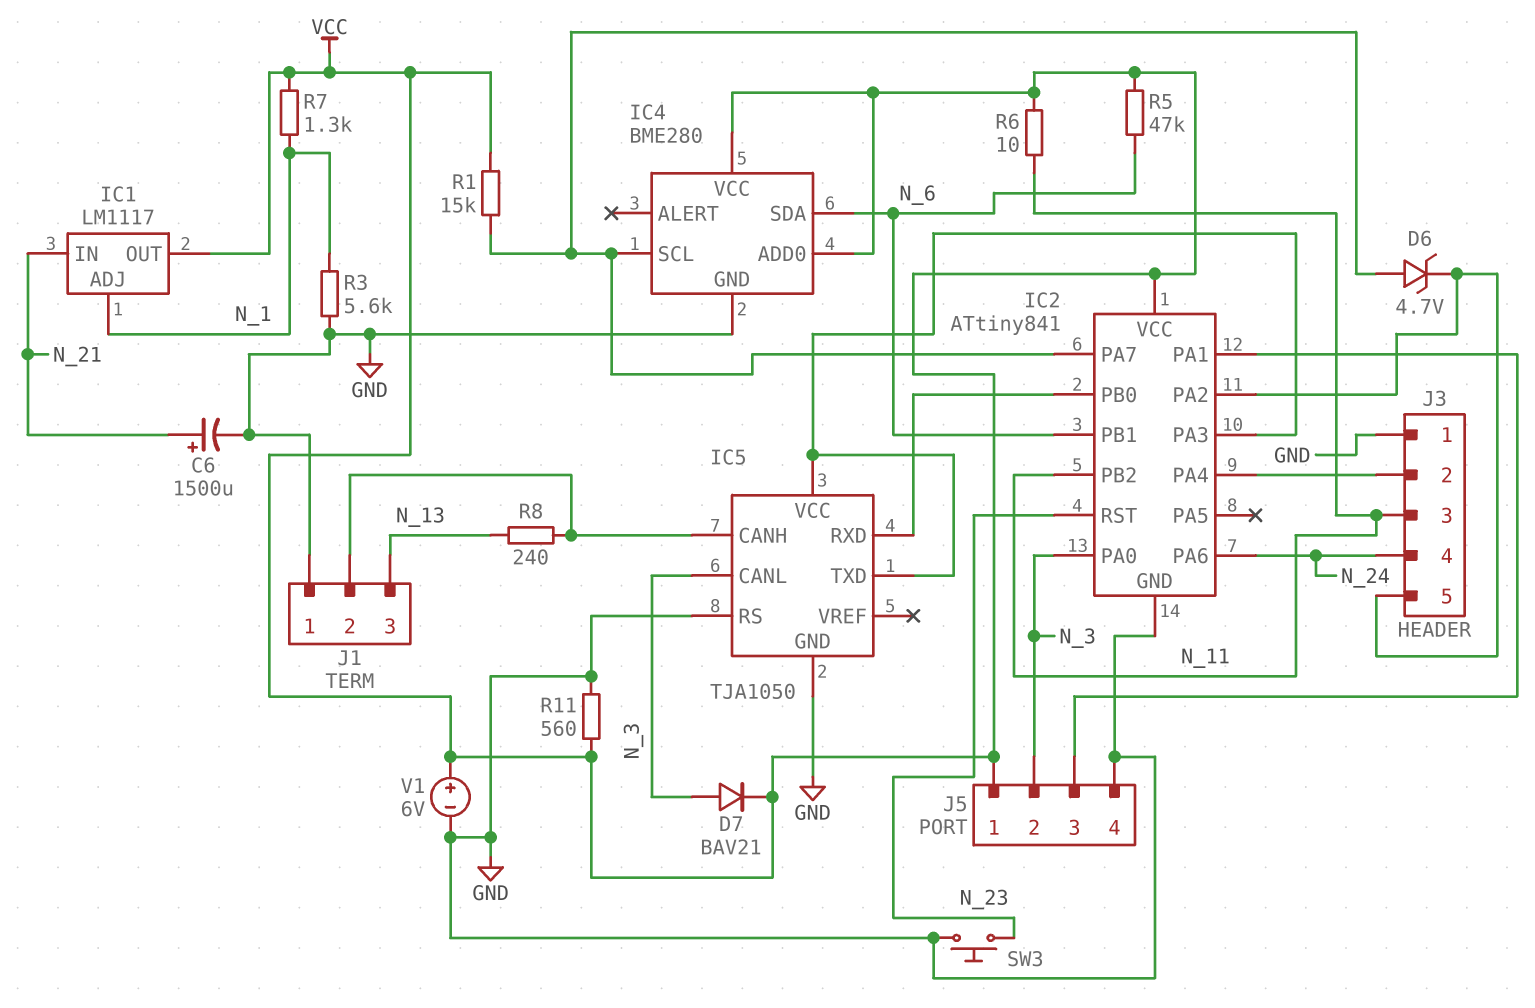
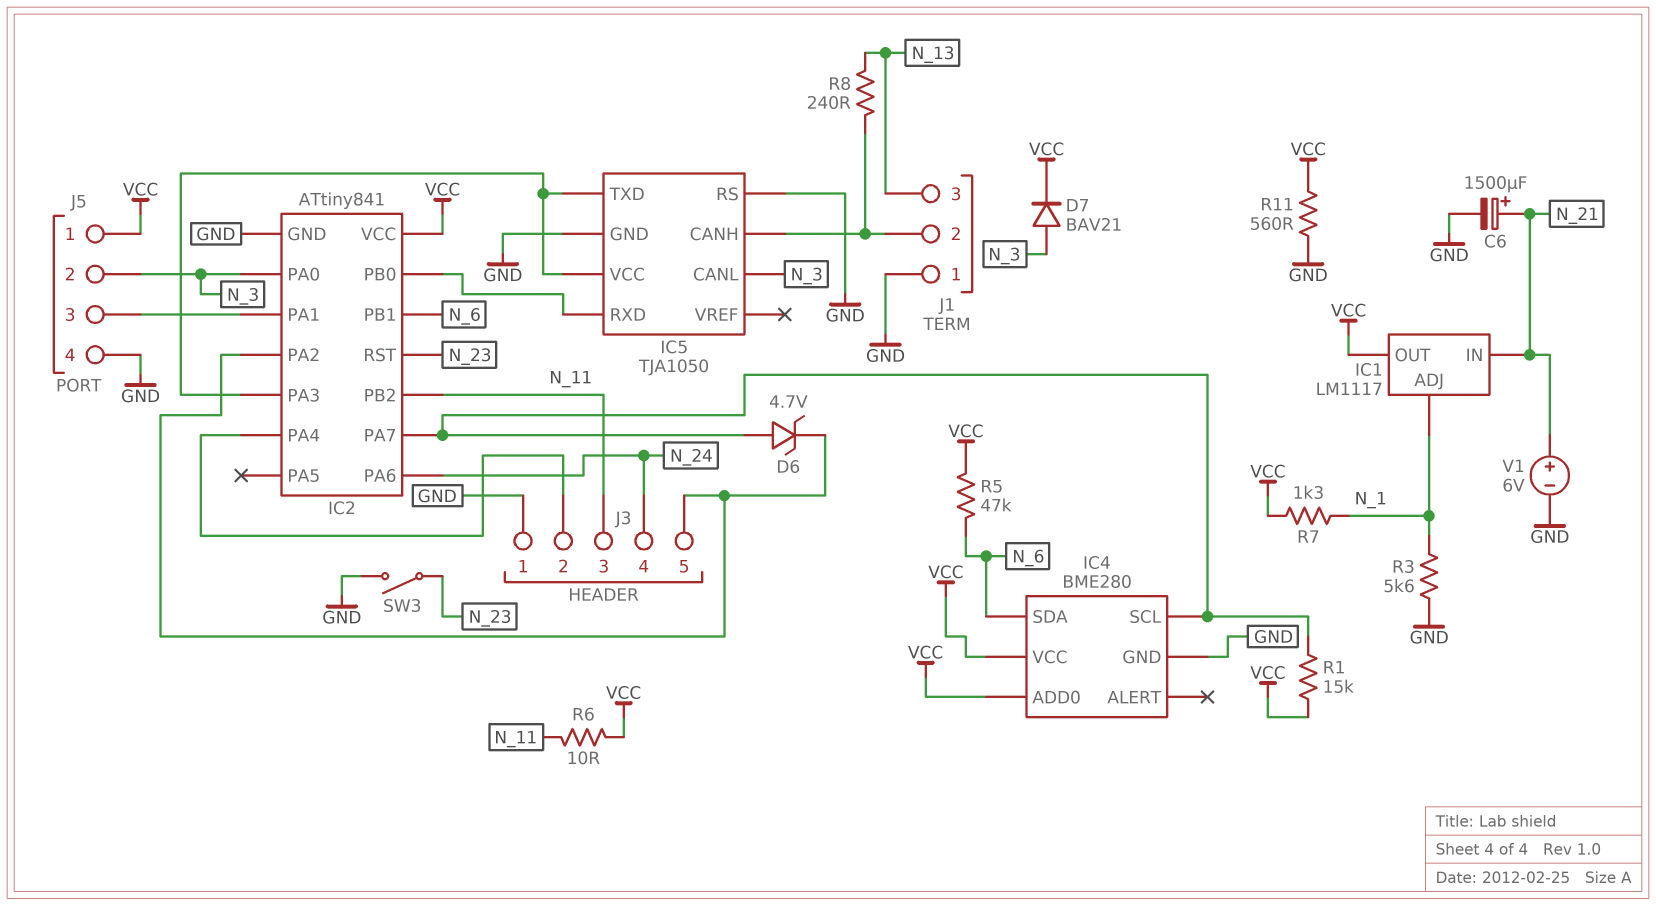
SW3: button (GND, N_23) -> switch (GND, N_23)
V1: 6V (plus VCC, minus GND) -> 6V (plus N_21, minus GND)

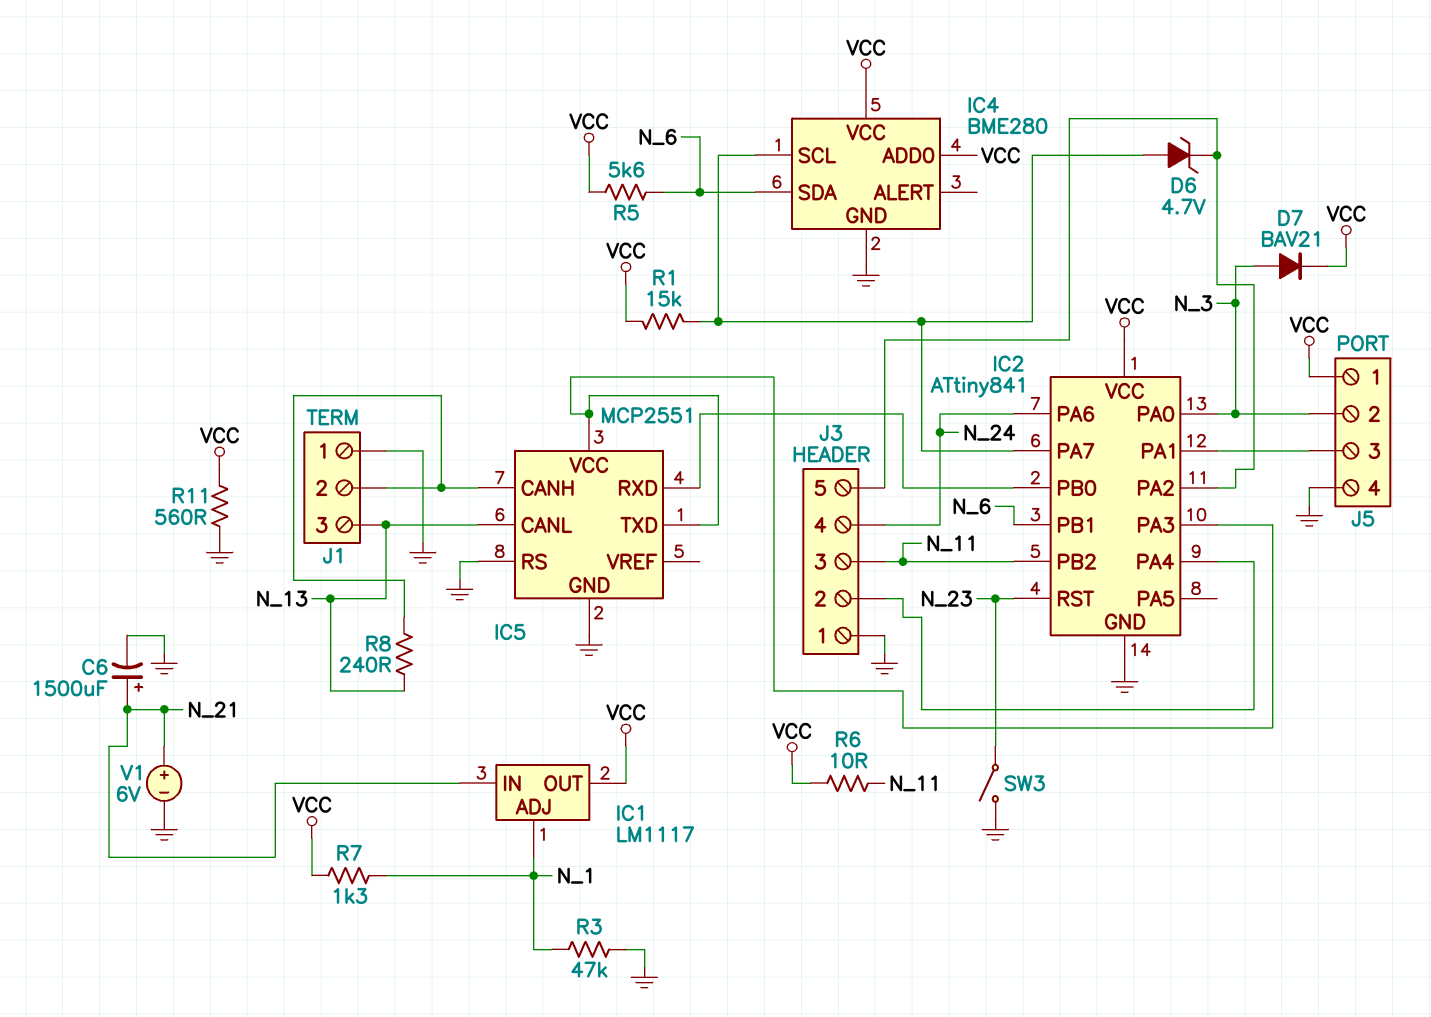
IC5: TJA1050 -> MCP2551
IC5 pin CANL: N_3 -> N_13
R3: 5.6k (GND, N_1) -> 47k (GND, N_1)
R5: 47k (N_6, VCC) -> 5.6k (N_6, VCC)

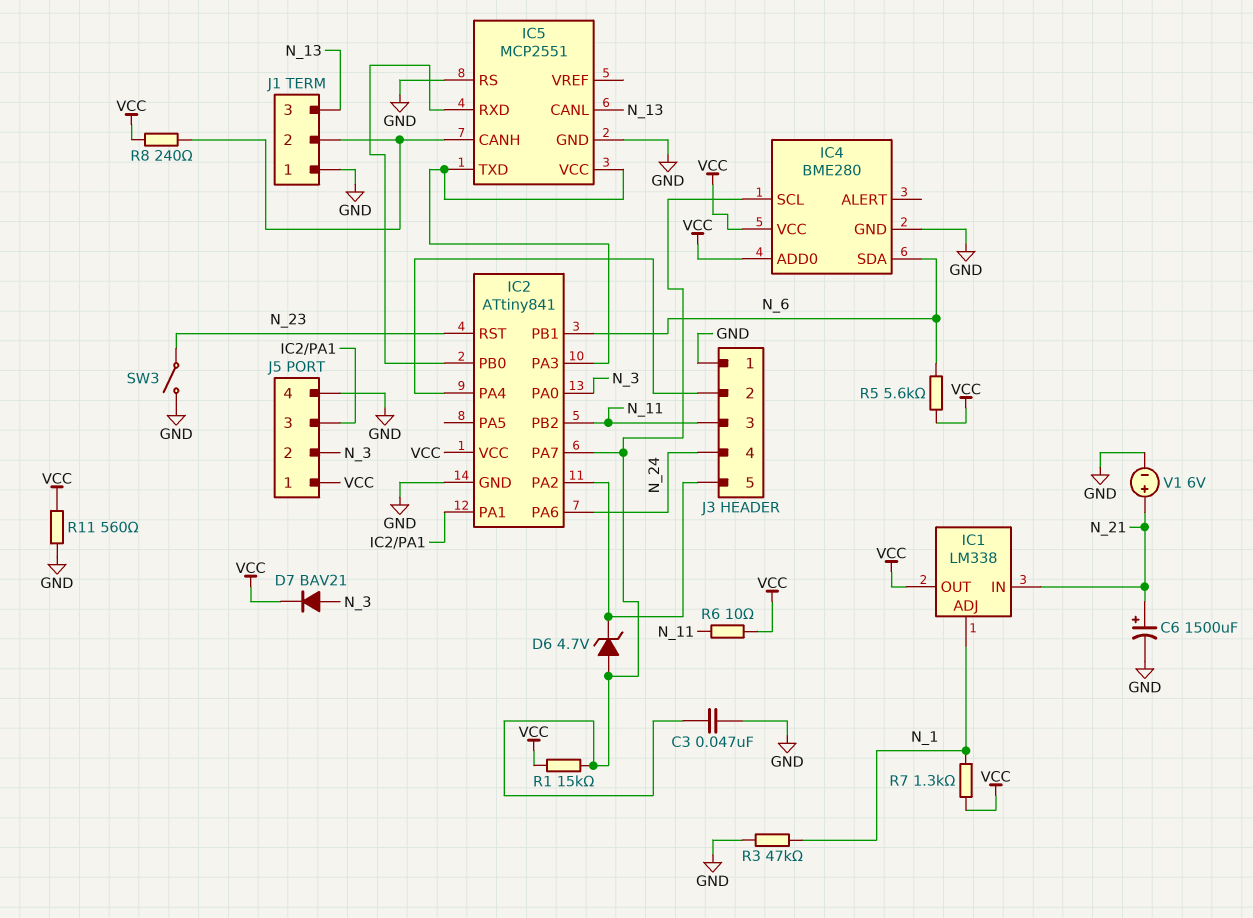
C3: none -> 47nF (GND, IC2/PA7)
IC1: LM1117 -> LM338
R8: 240 (IC5/CANH, N_13) -> 240 (IC5/CANH, VCC)

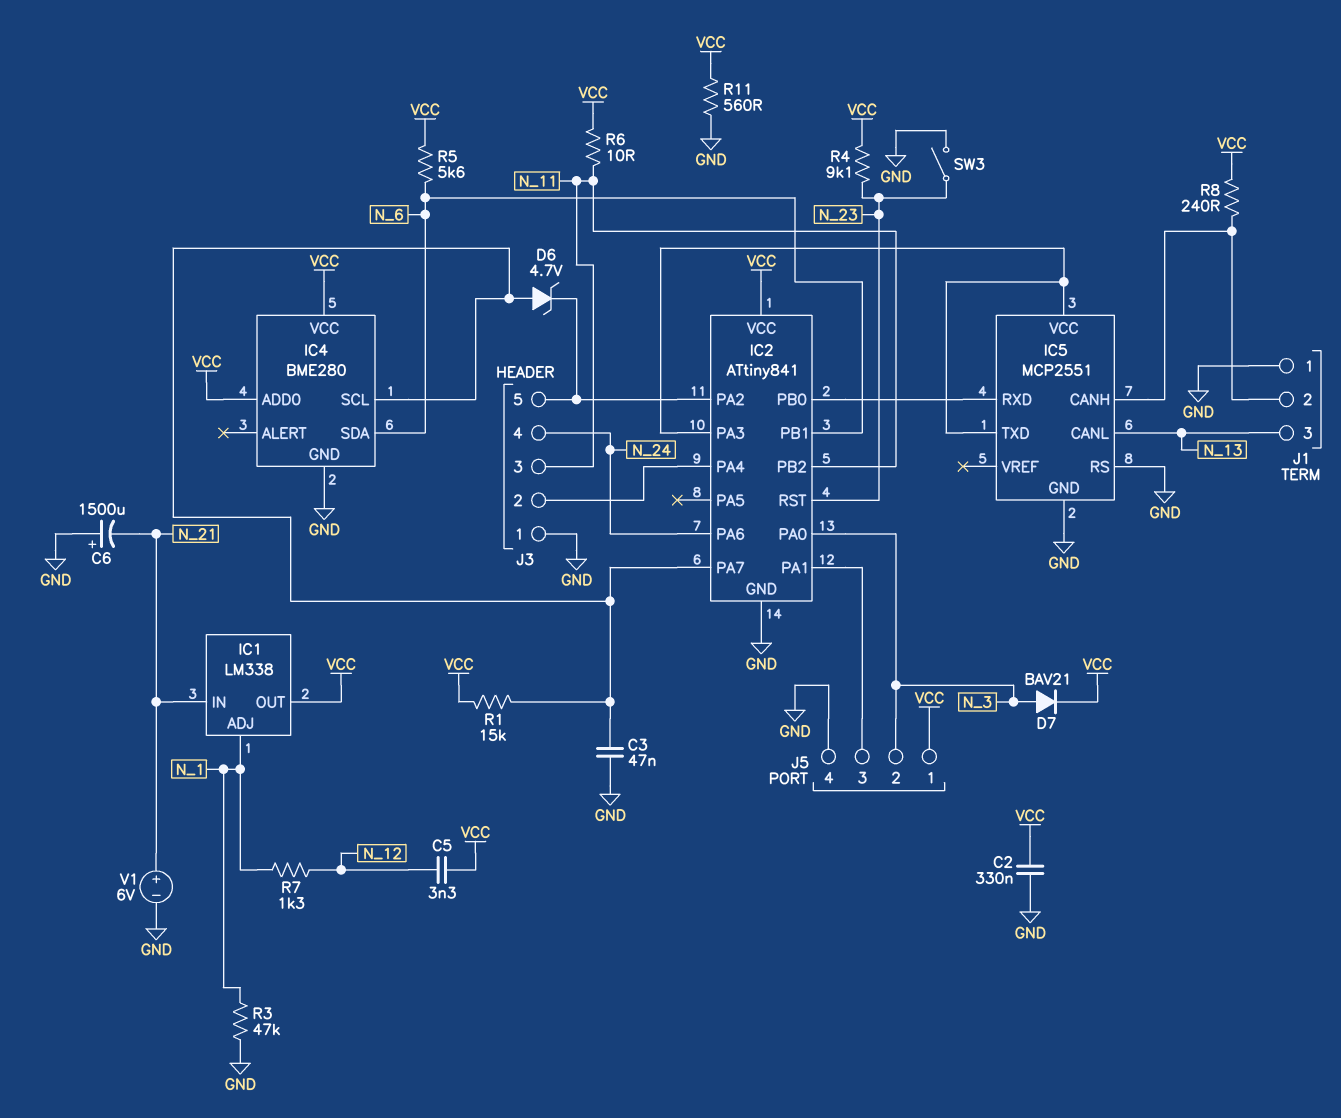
C2: none -> 330nF (GND, VCC)
C5: none -> 3.3nF (N_12, VCC)
C6: 1500uF (plus N_21, minus GND) -> 1500uF (plus GND, minus N_21)
R4: none -> 9.1k (N_23, VCC)
R7: 1.3k (N_1, VCC) -> 1.3k (N_1, N_12)

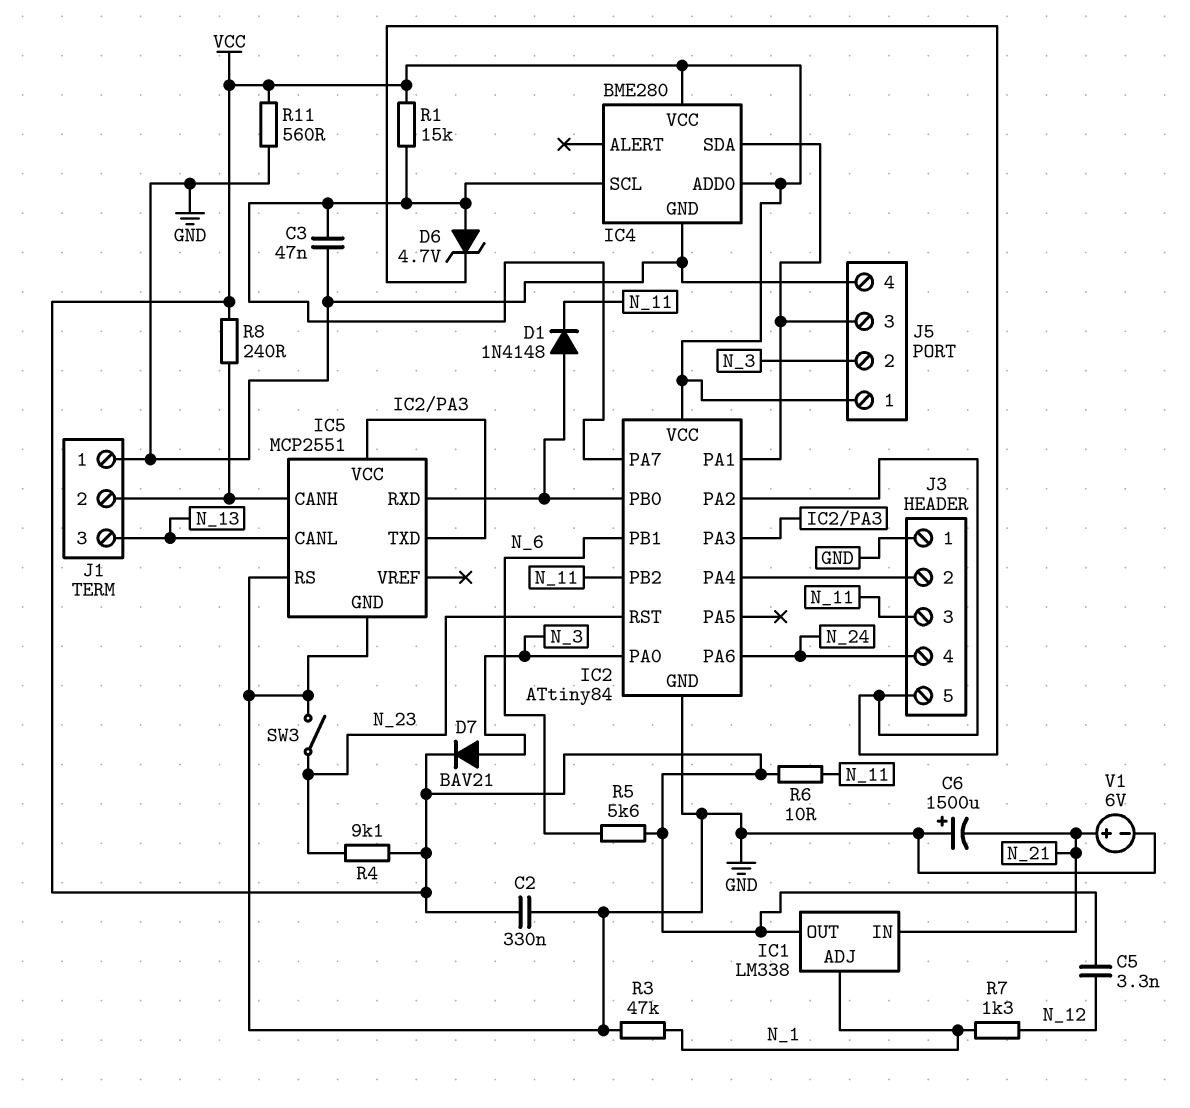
D1: none -> diode 1N4148 (A IC2/PB0, K N_11)
IC2: ATtiny841 -> ATtiny84
IC4 pin SDA: N_6 -> IC2/PA1

